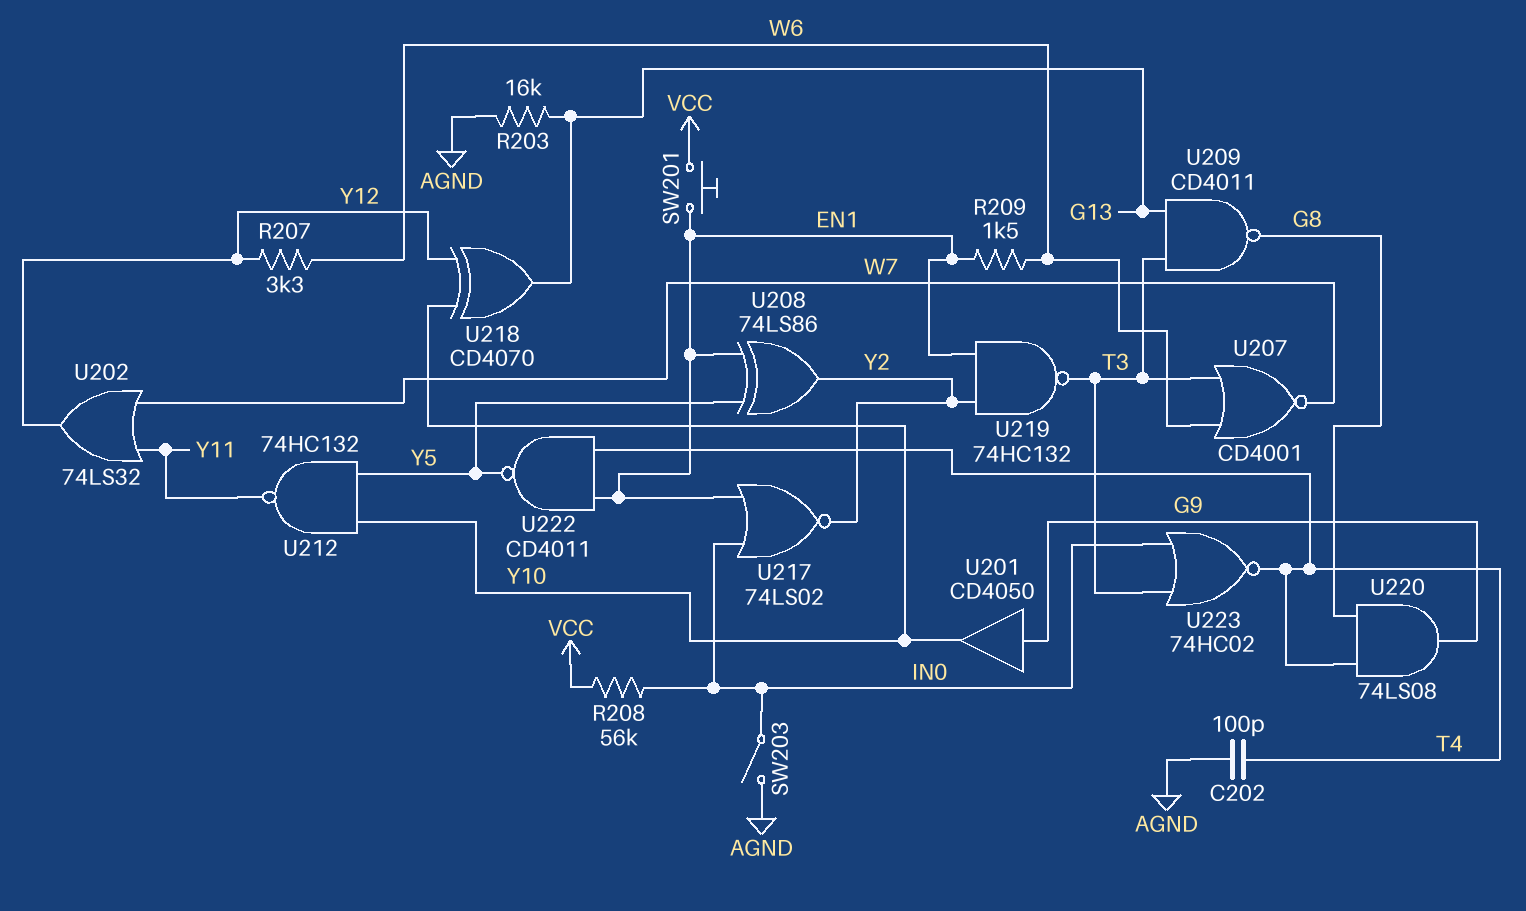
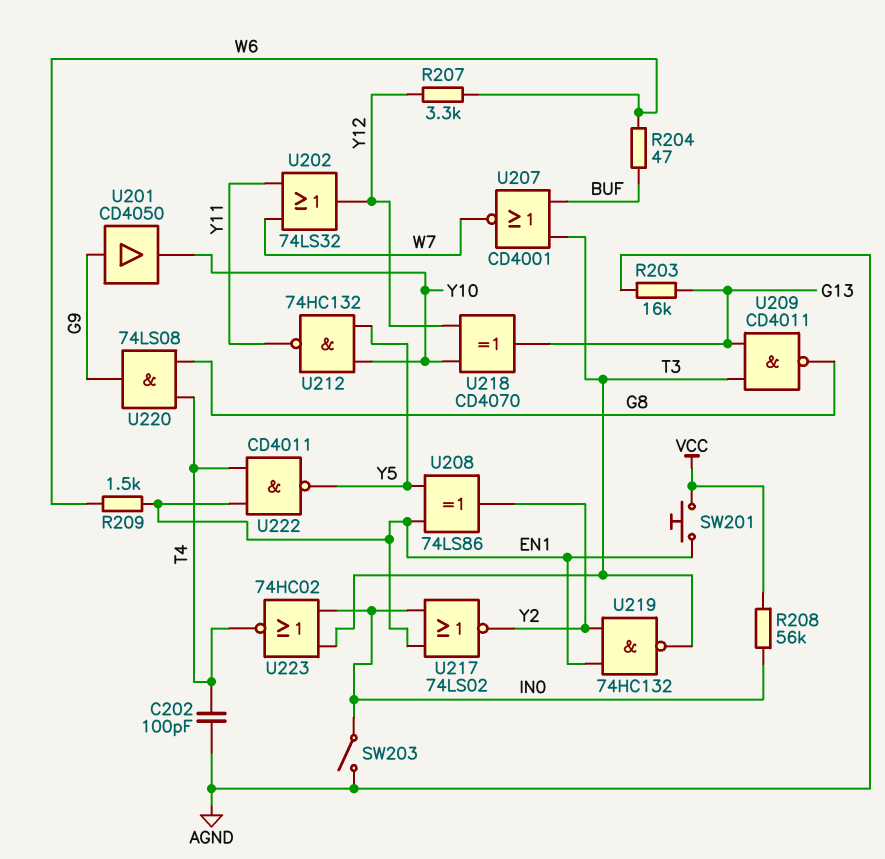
R204: none -> 47 (BUF, W6)
U207: NOR CD4001 (in T3, in W6, out W7) -> NOR CD4001 (in BUF, in T3, out W7)

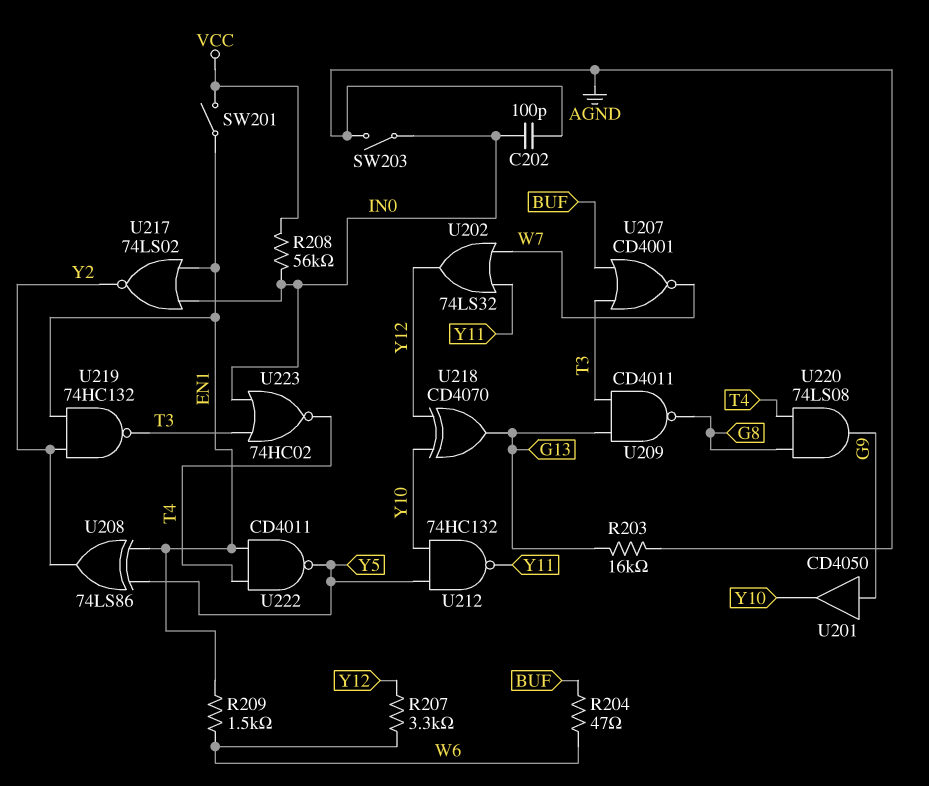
C202: 100pF (AGND, T4) -> 100pF (AGND, IN0)
SW201: button (EN1, VCC) -> switch (EN1, VCC)

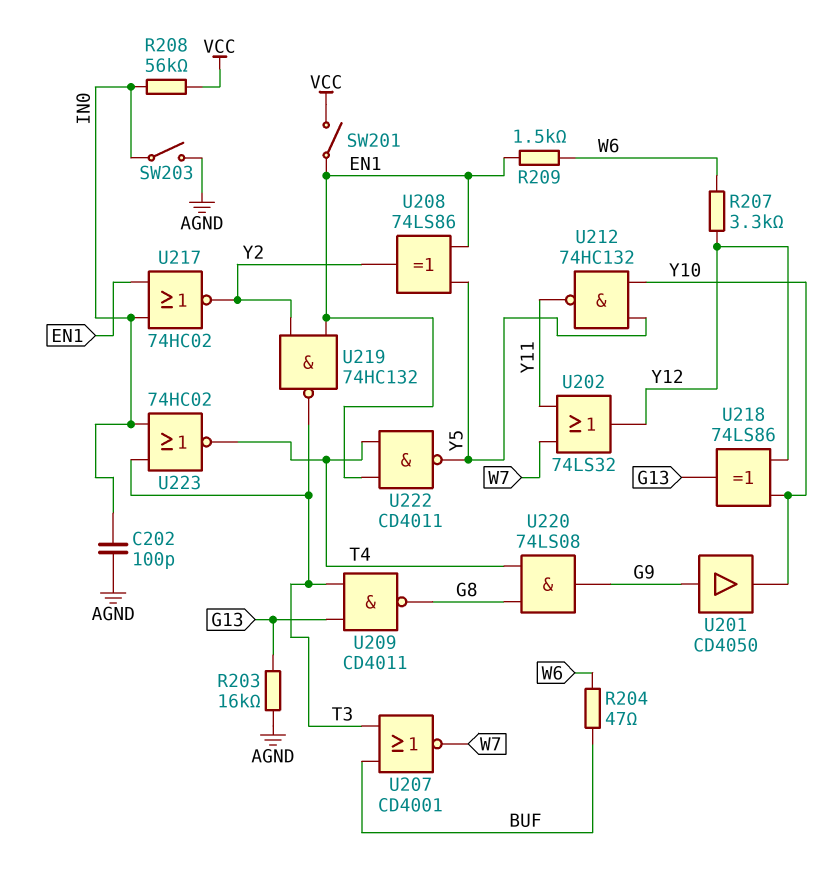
U217: NOR 74LS02 (in EN1, in IN0, out Y2) -> NOR 74HC02 (in EN1, in IN0, out Y2)
U218: XOR CD4070 (in Y10, in Y12, out G13) -> XOR 74LS86 (in Y10, in Y12, out G13)

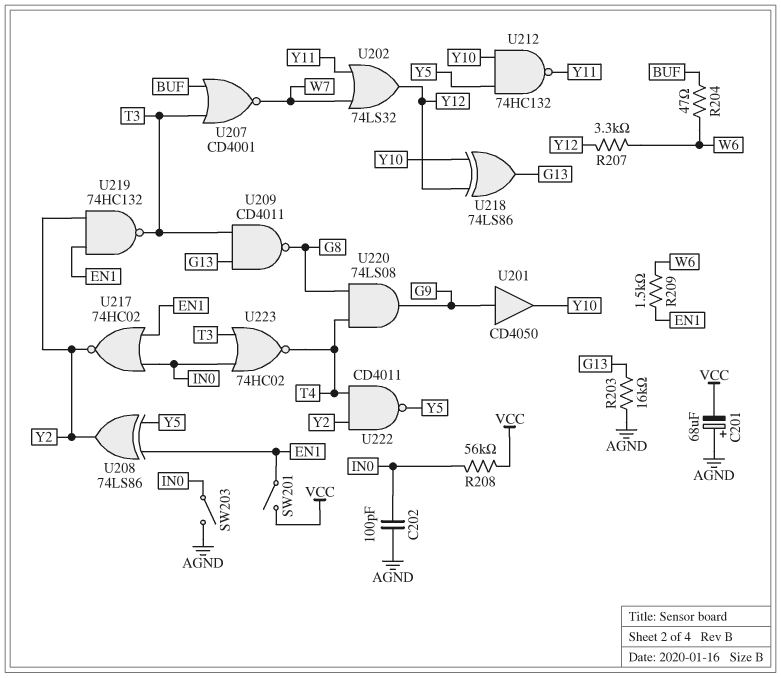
C201: none -> 68uF (plus AGND, minus VCC)
U222: NAND CD4011 (in EN1, in T4, out Y5) -> NAND CD4011 (in T4, in Y2, out Y5)

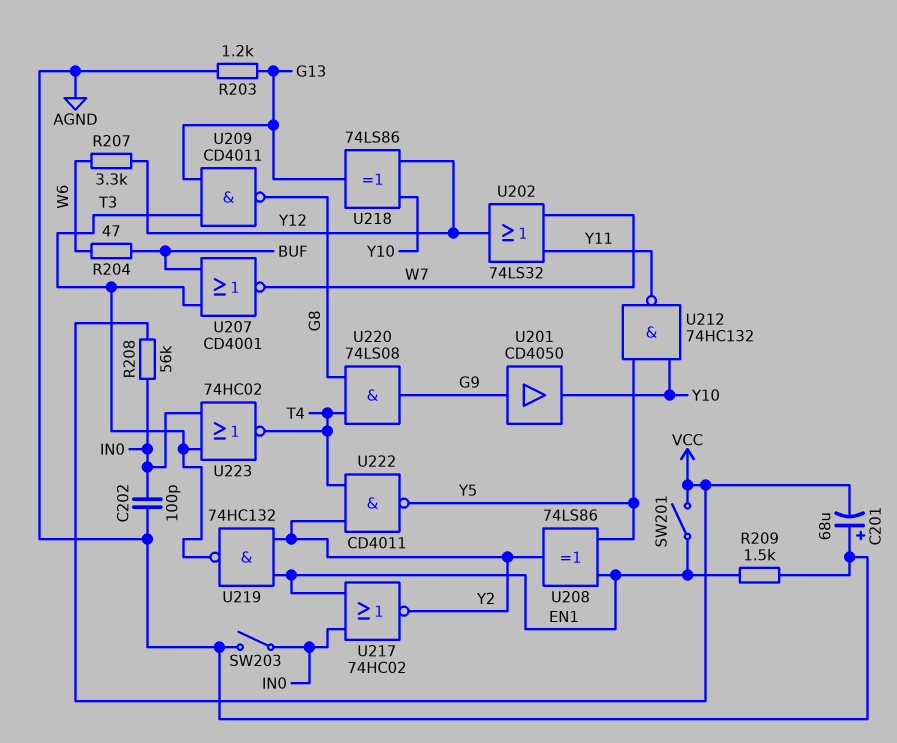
R203: 16k (AGND, G13) -> 1.2k (AGND, G13)
R209: 1.5k (EN1, W6) -> 1.5k (AGND, EN1)

